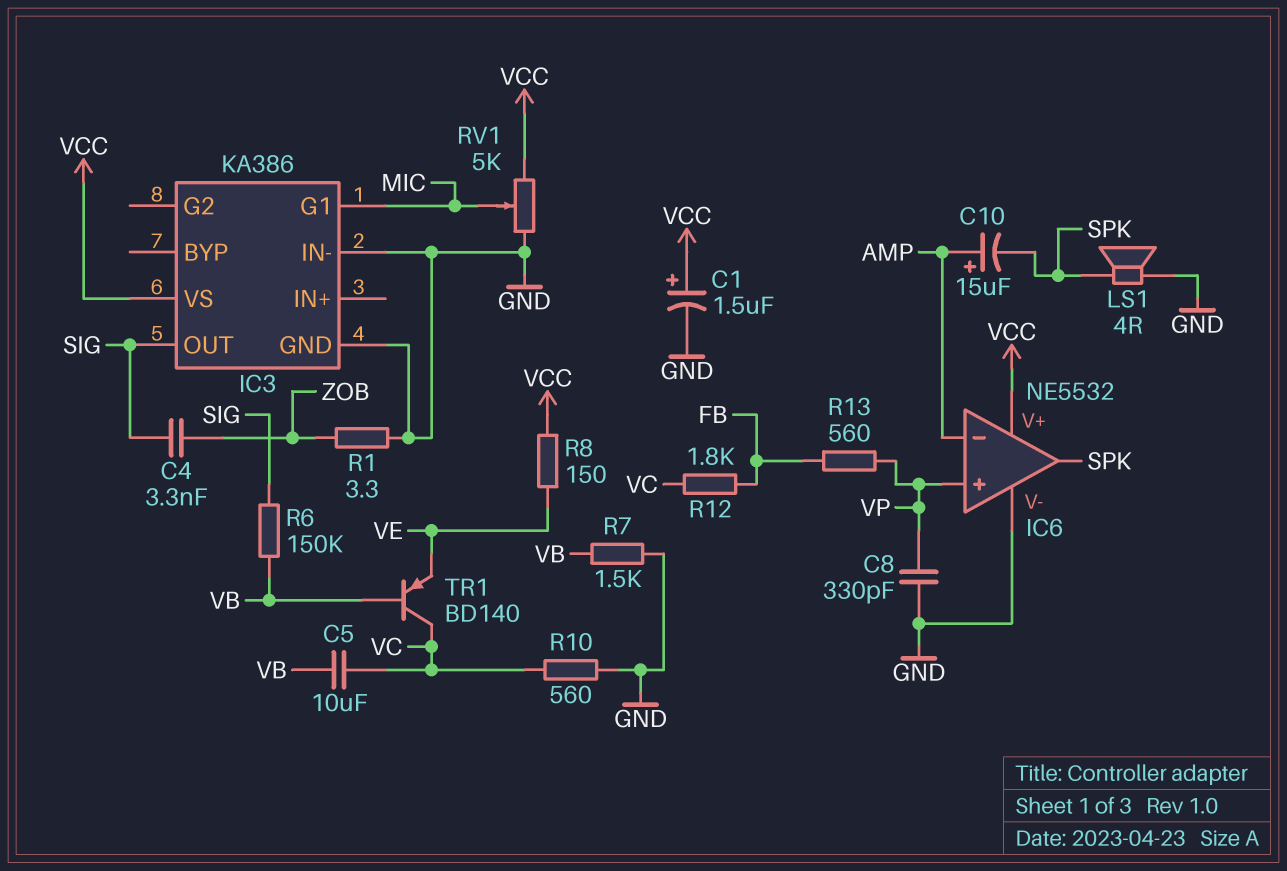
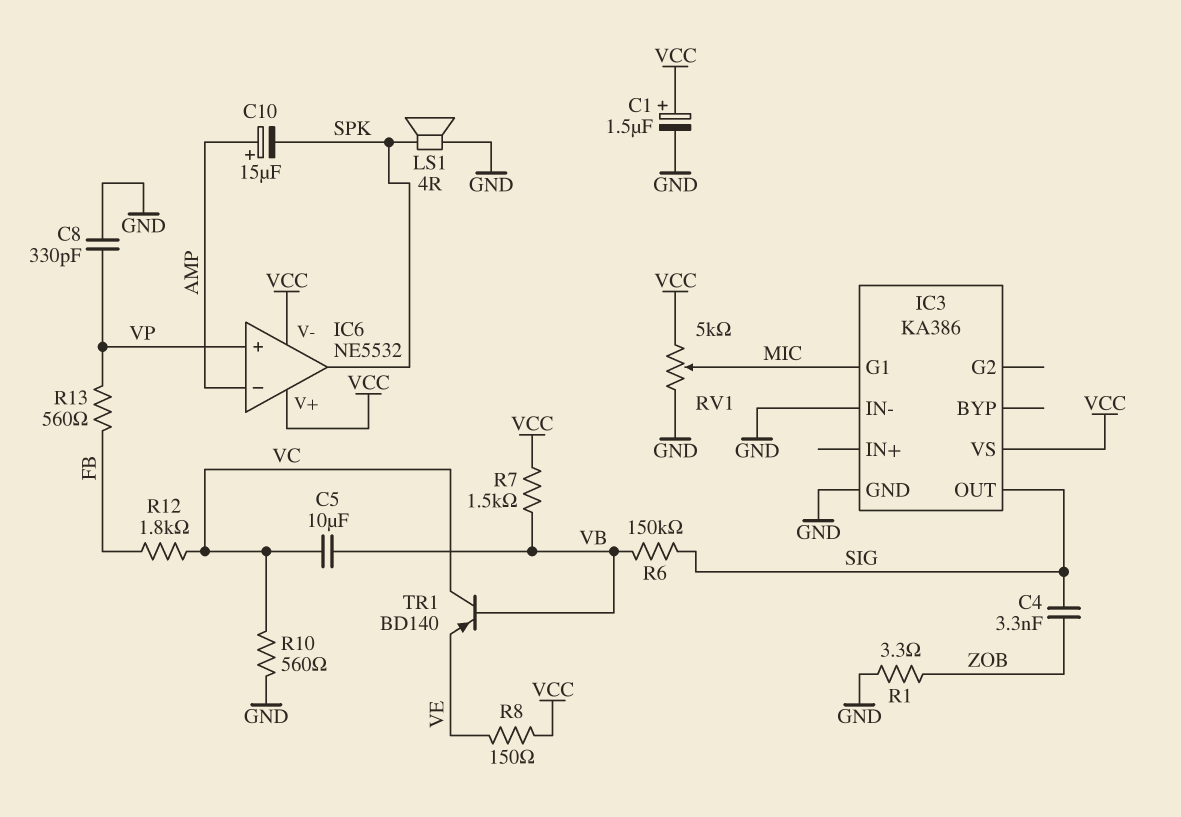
IC6 pin V-: GND -> VCC
R7: 1.5k (GND, VB) -> 1.5k (VB, VCC)

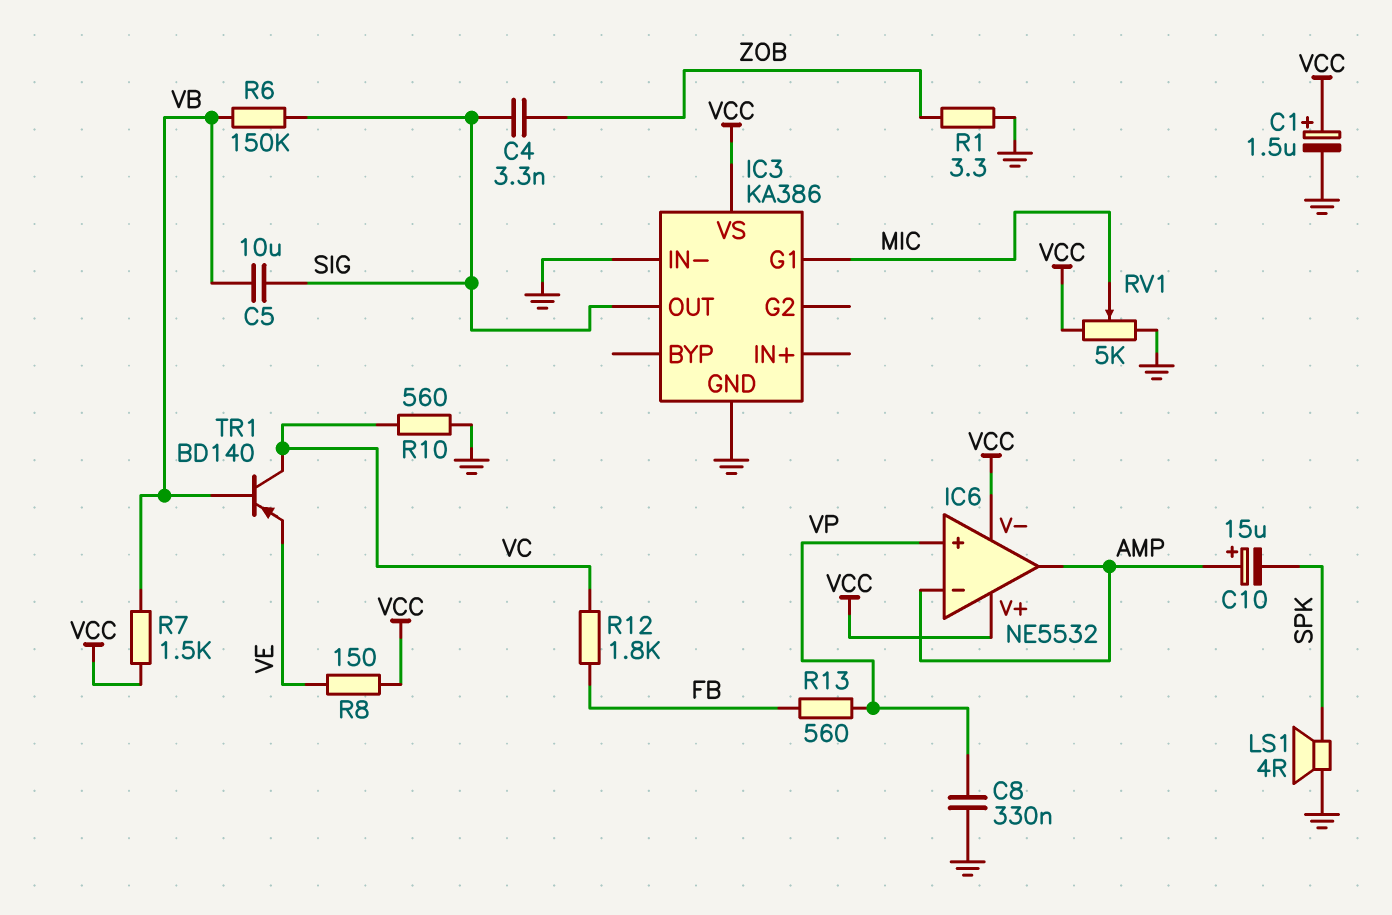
C5: 10uF (VB, VC) -> 10uF (SIG, VB)
C8: 330pF (GND, VP) -> 330nF (GND, VP)
IC6 pin out: SPK -> AMP

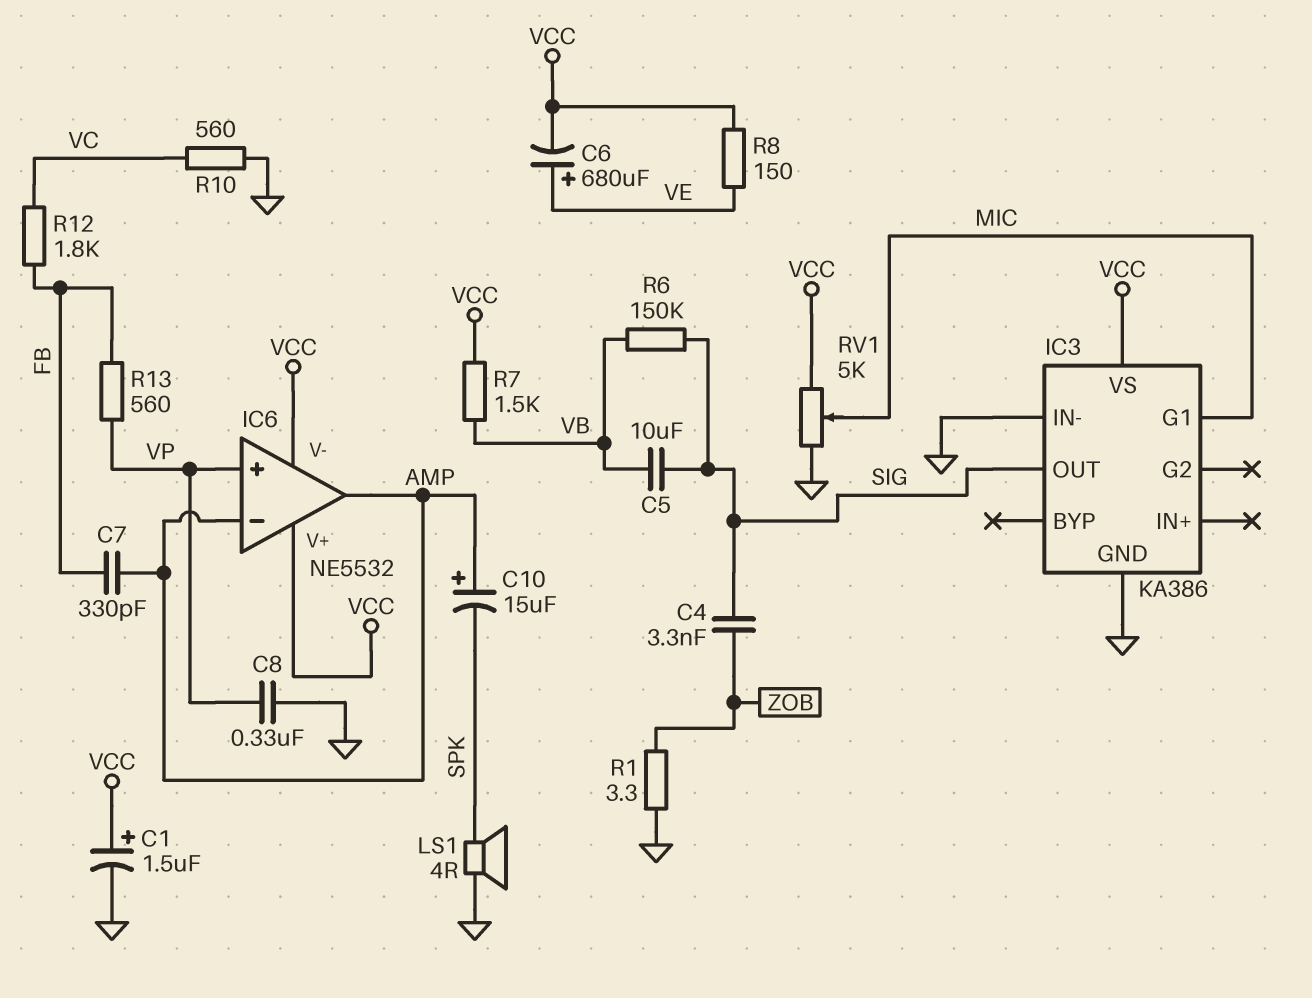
C6: none -> 680uF (plus VE, minus VCC)
C7: none -> 330pF (AMP, FB)
TR1: PNP BD140 (B VB, C VC, E VE) -> none

